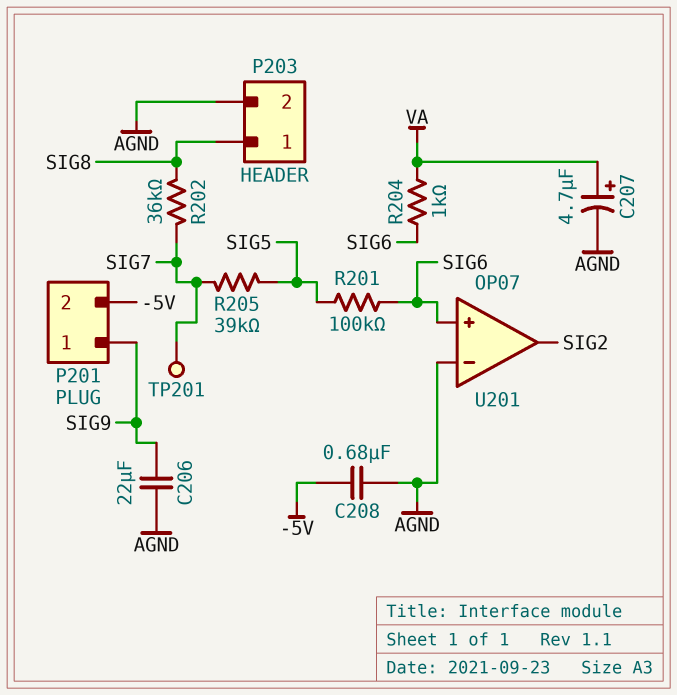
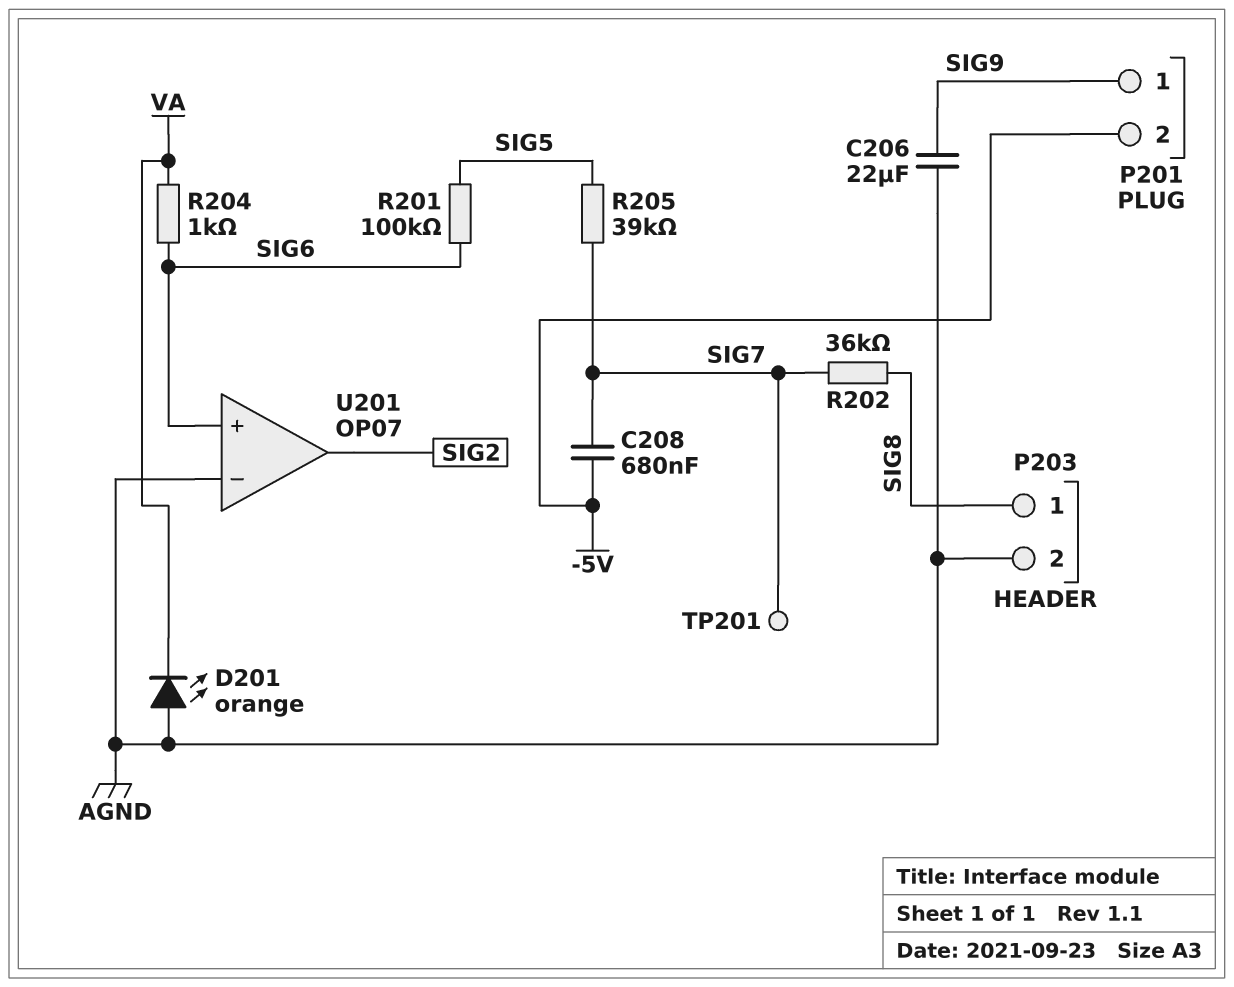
C207: 4.7uF (plus VA, minus AGND) -> none
C208: 680nF (-5V, AGND) -> 680nF (-5V, SIG7)
D201: none -> LED orange (A AGND, K VA)

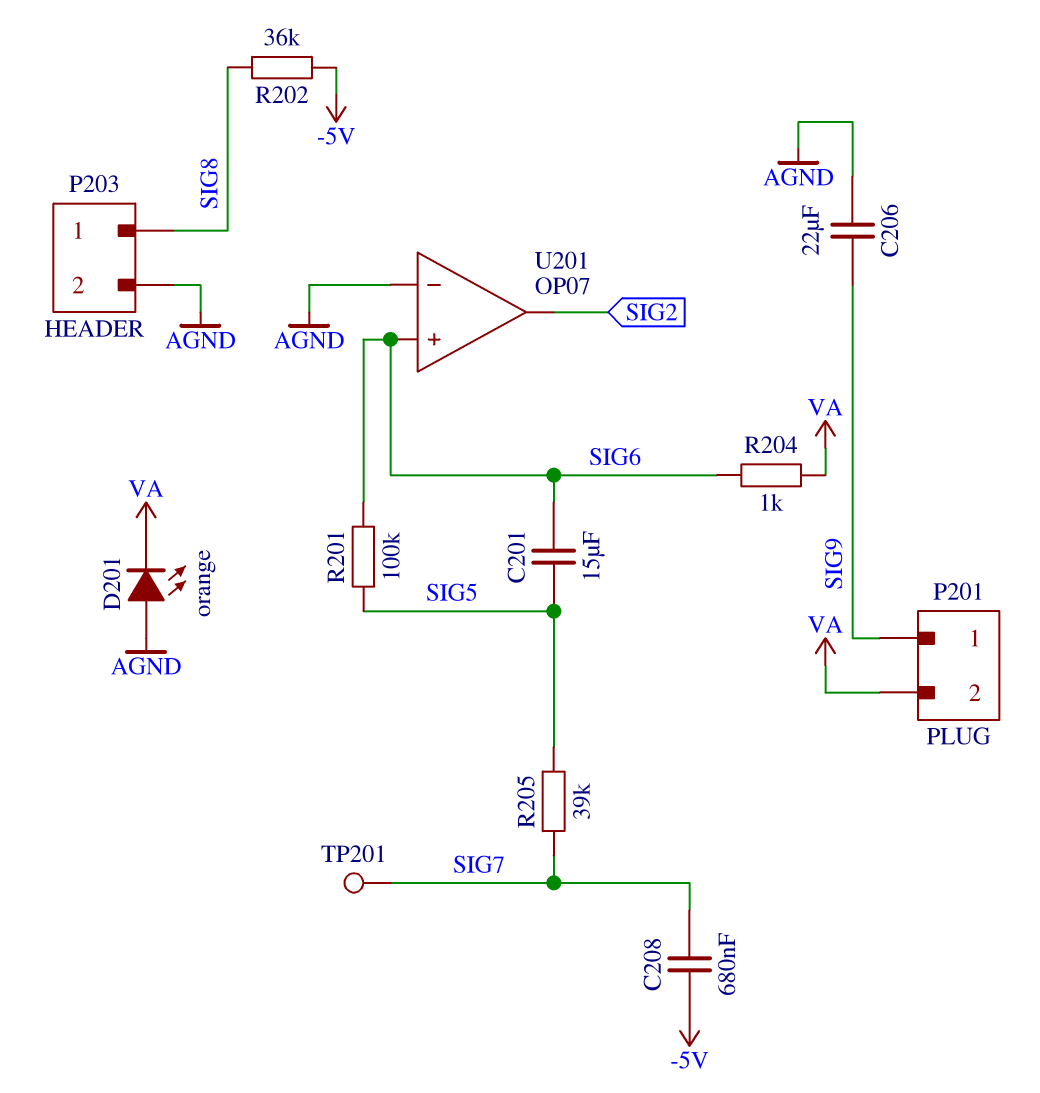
C201: none -> 15uF (SIG5, SIG6)
P201 pin 2: -5V -> VA
R202: 36k (SIG7, SIG8) -> 36k (-5V, SIG8)

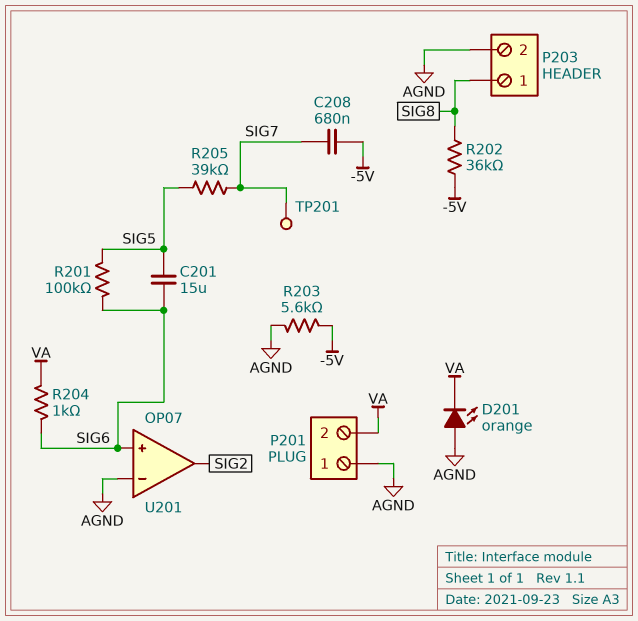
C206: 22uF (AGND, SIG9) -> none
P201 pin 1: SIG9 -> AGND
R203: none -> 5.6k (-5V, AGND)

